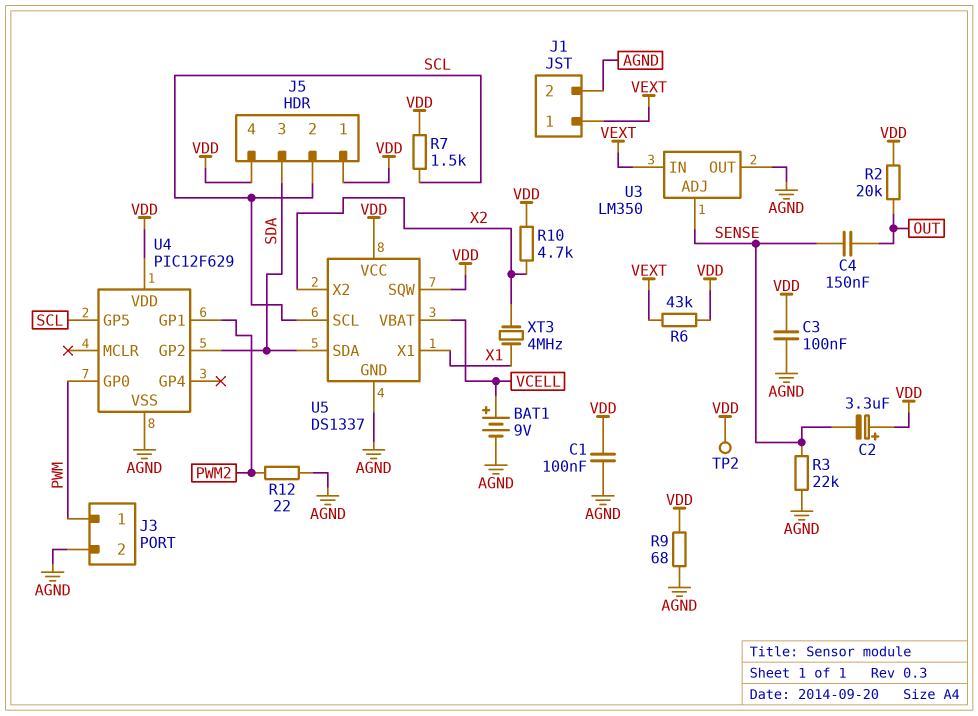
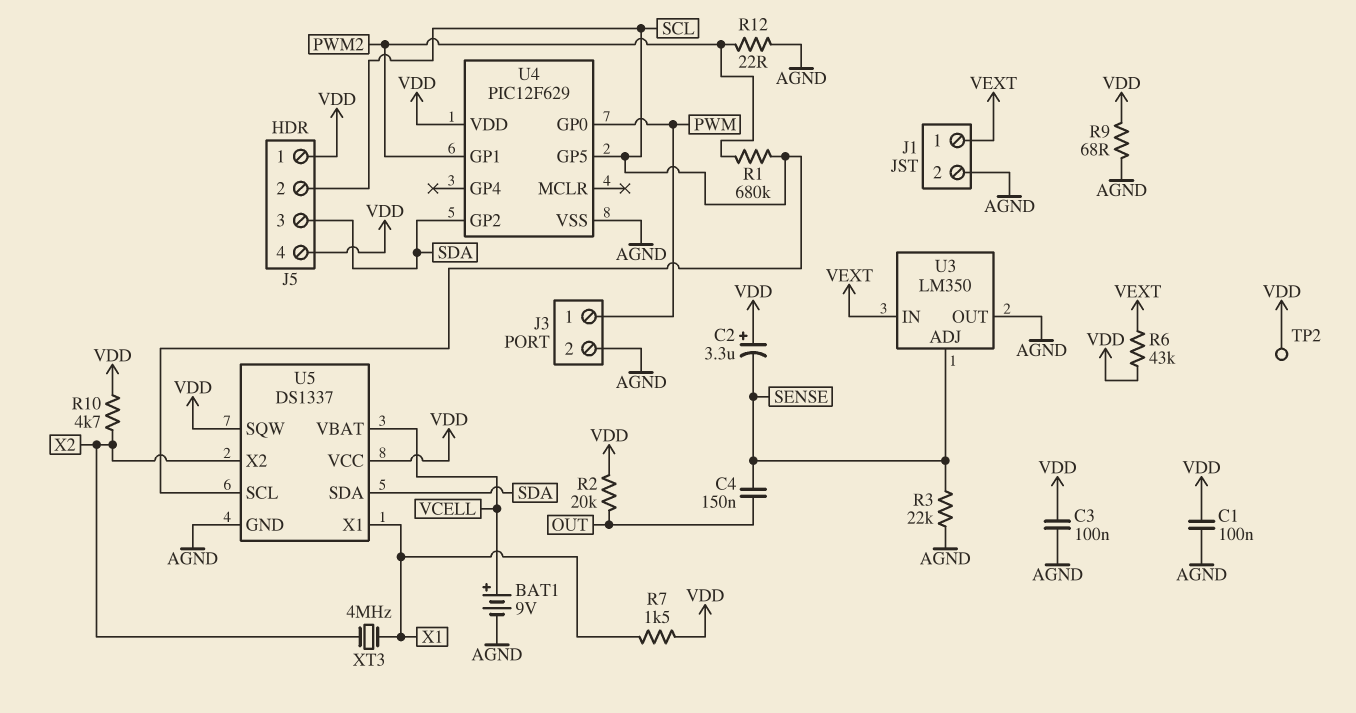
R1: none -> 680k (PWM2, SCL)
R7: 1.5k (SCL, VDD) -> 1.5k (VDD, X1)

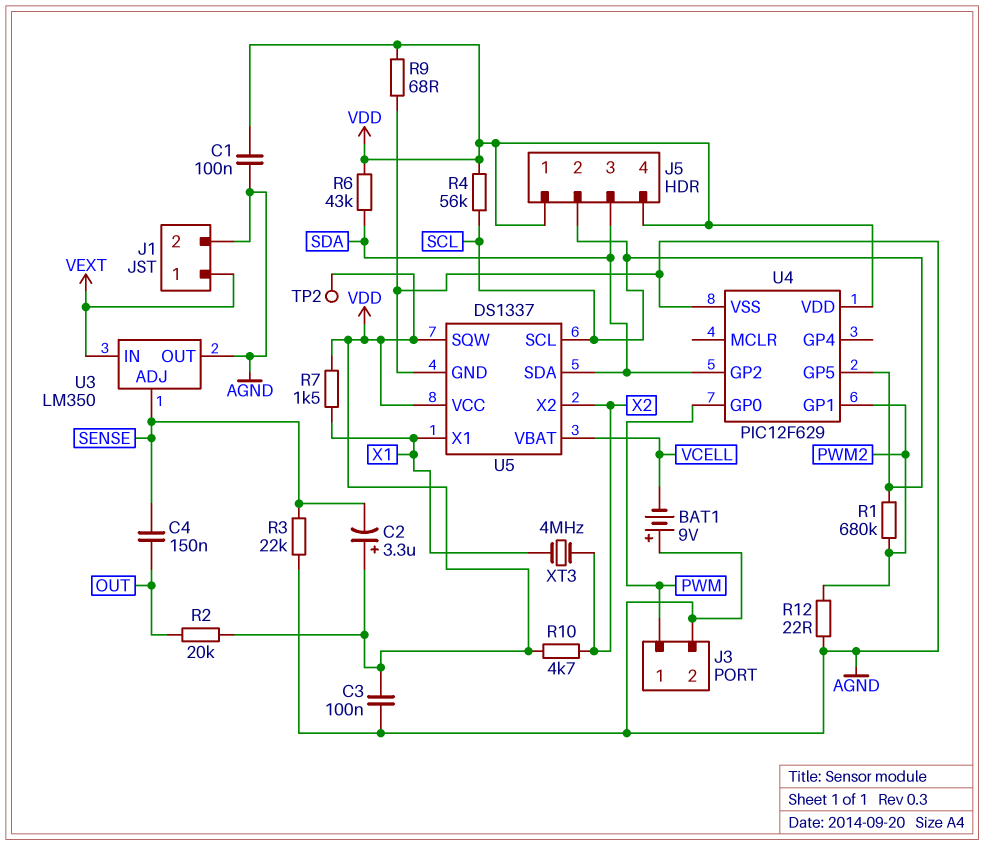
BAT1: 9V (plus VCELL, minus AGND) -> 9V (plus AGND, minus VCELL)
R4: none -> 56k (SCL, VDD)
R6: 43k (VDD, VEXT) -> 43k (SDA, VDD)

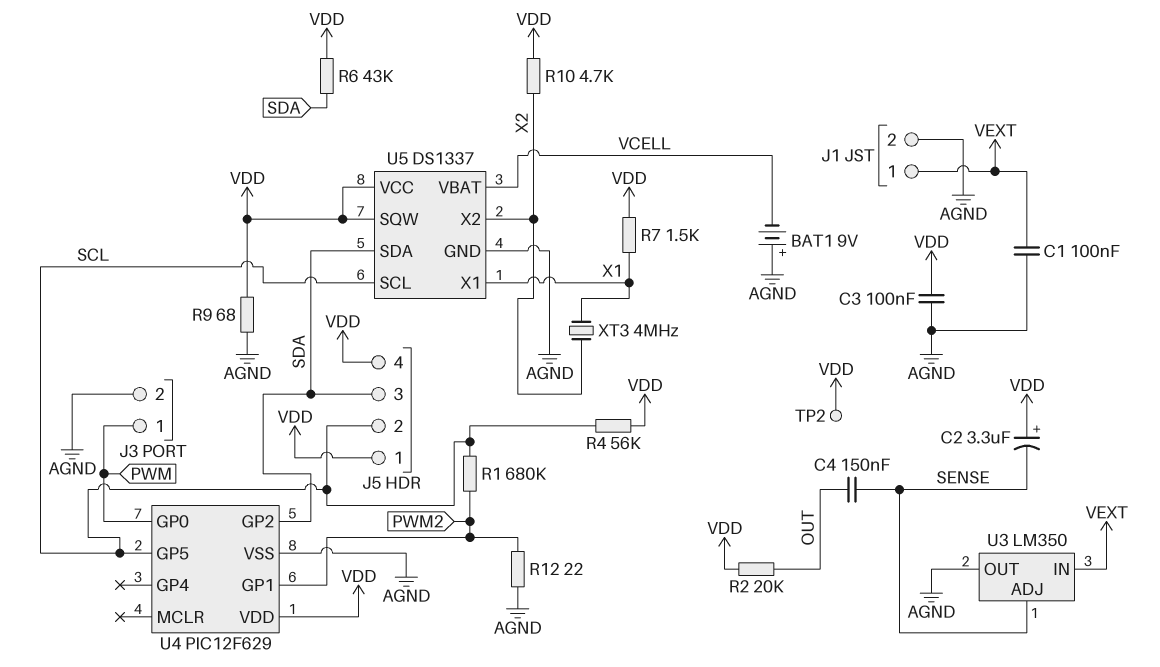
C1: 100nF (AGND, VDD) -> 100nF (AGND, VEXT)
R3: 22k (AGND, SENSE) -> none

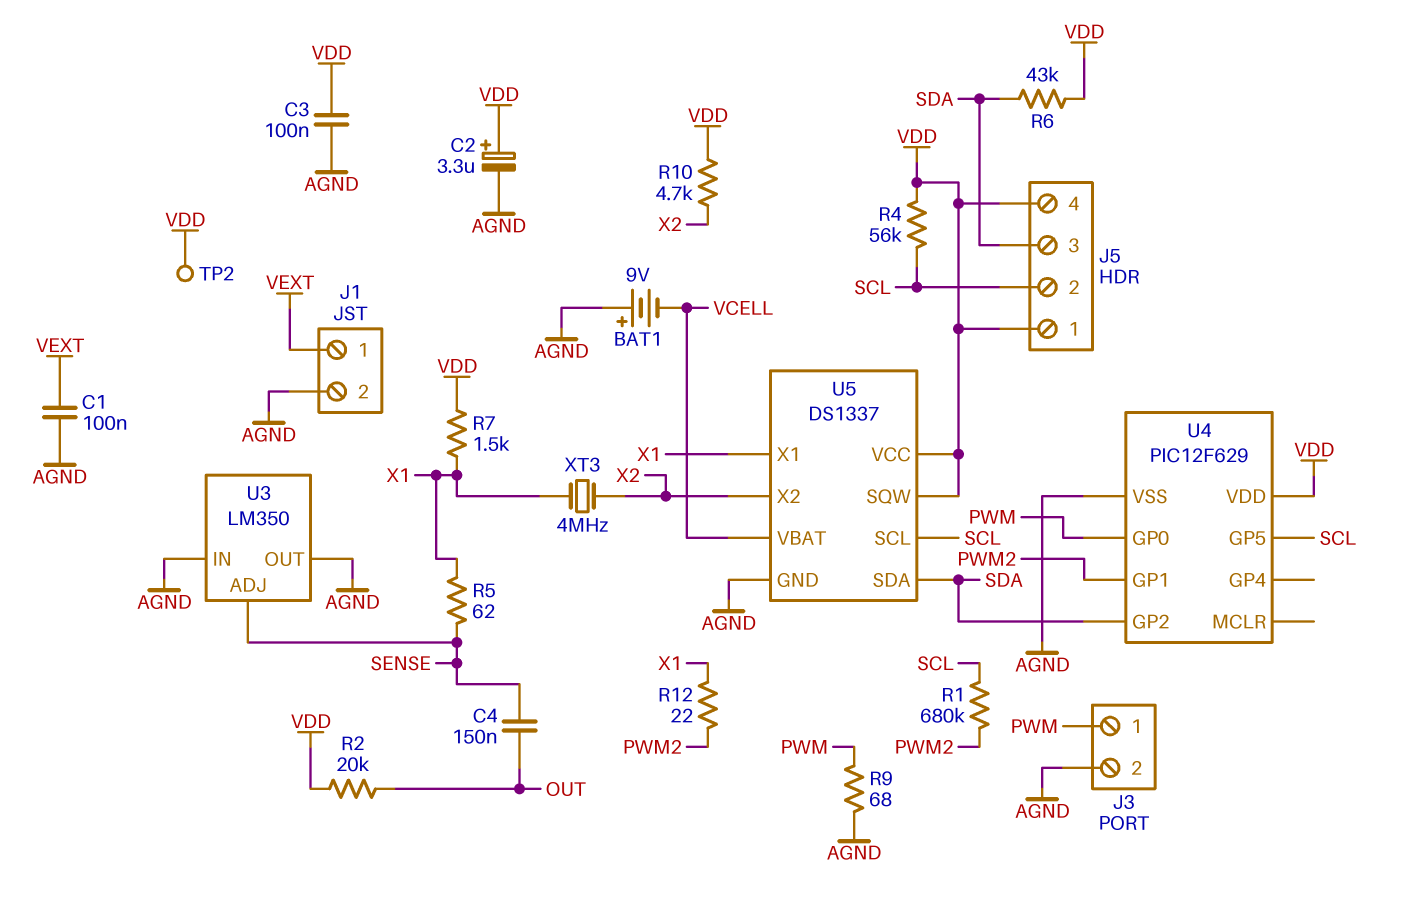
C2: 3.3uF (plus VDD, minus SENSE) -> 3.3uF (plus VDD, minus AGND)
R5: none -> 62 (SENSE, X1)
R9: 68 (AGND, VDD) -> 68 (AGND, PWM)
R12: 22 (AGND, PWM2) -> 22 (PWM2, X1)
U3 pin IN: VEXT -> AGND

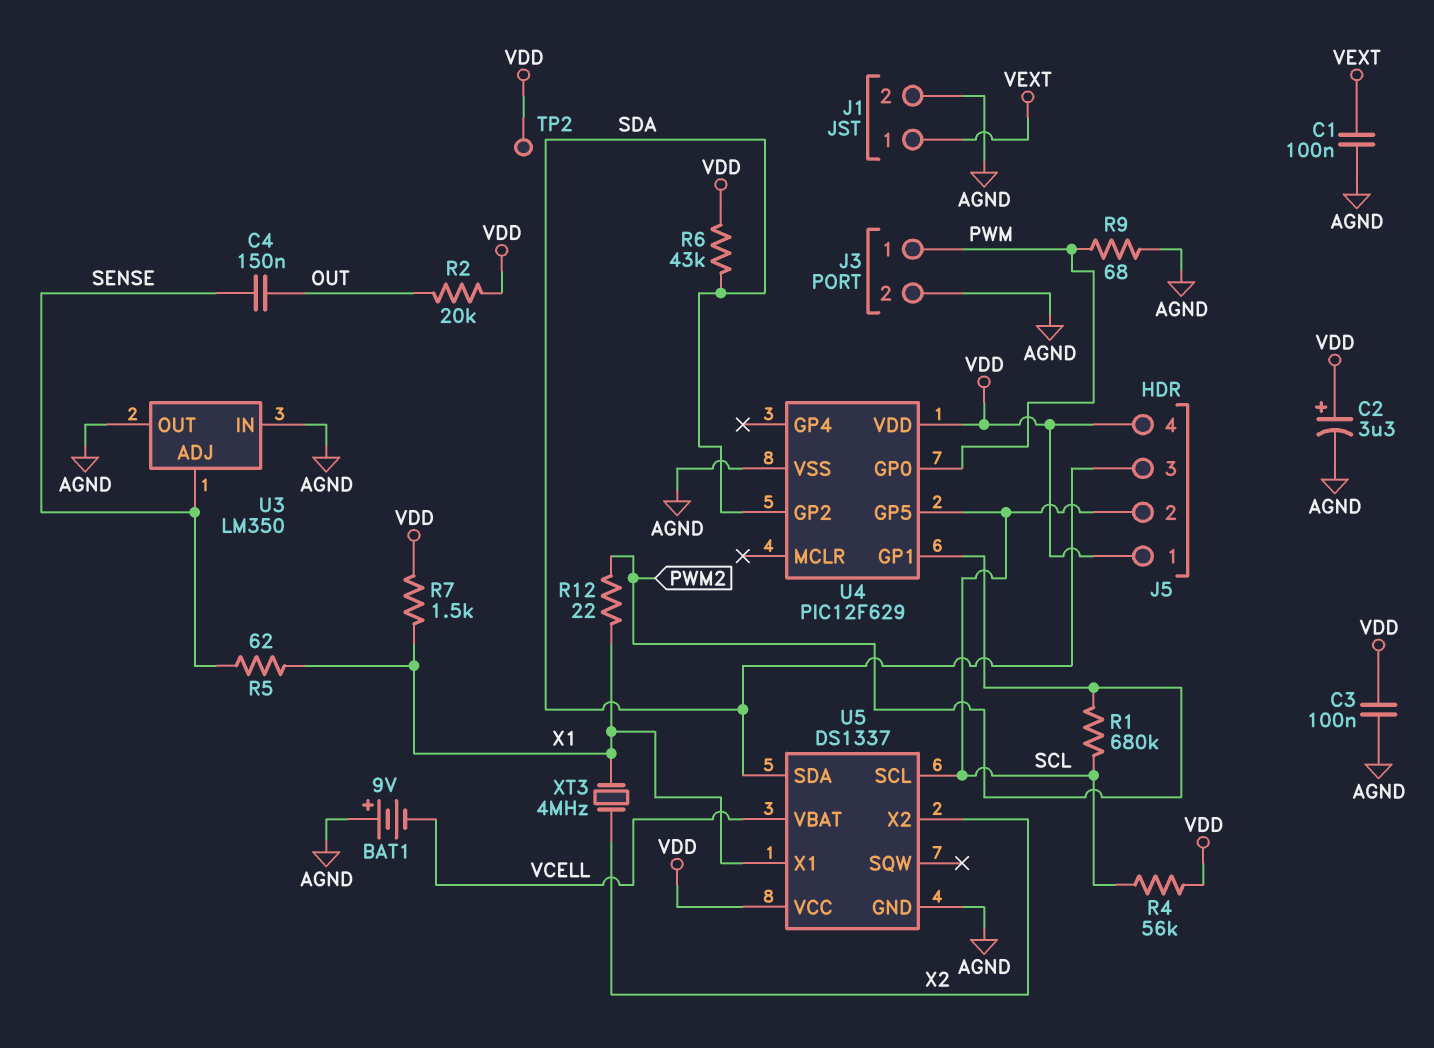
R10: 4.7k (VDD, X2) -> none
U5 pin SQW: VDD -> none

